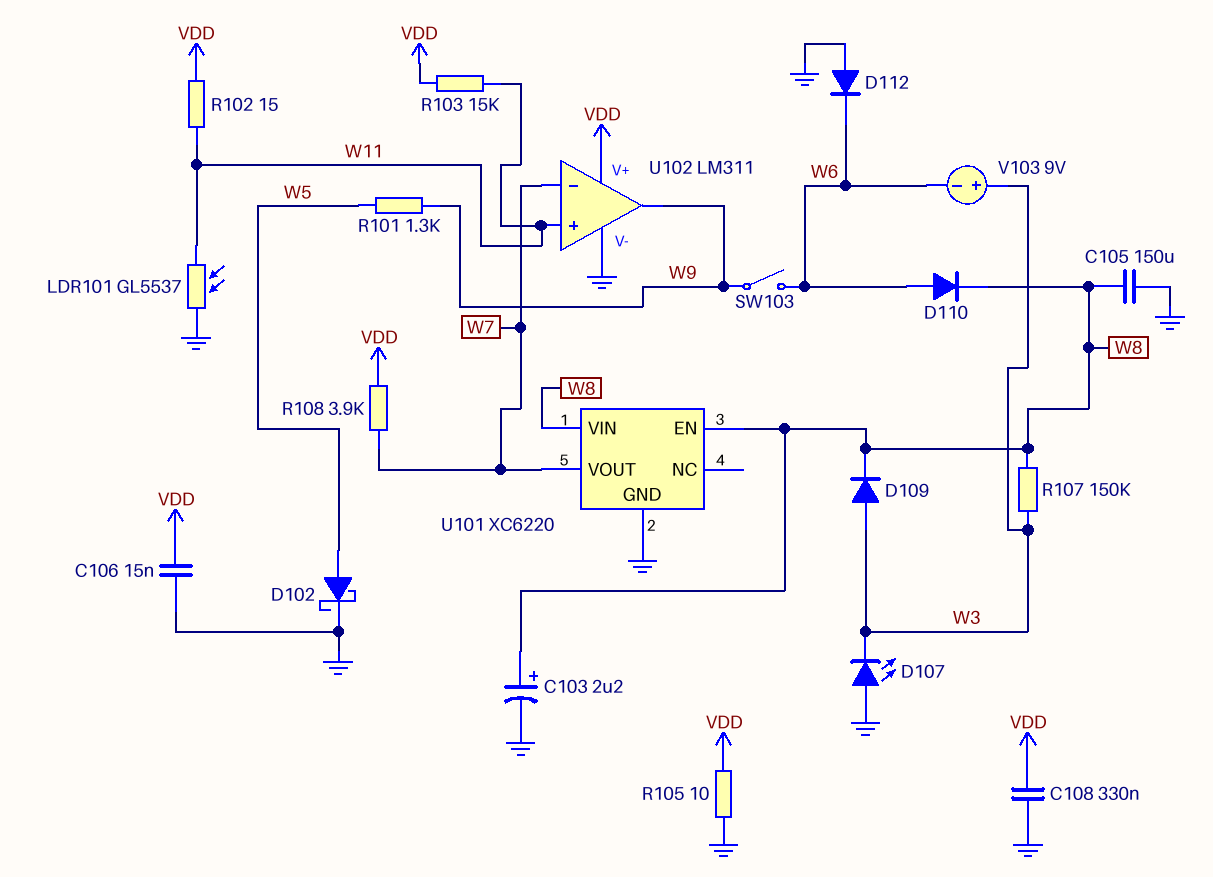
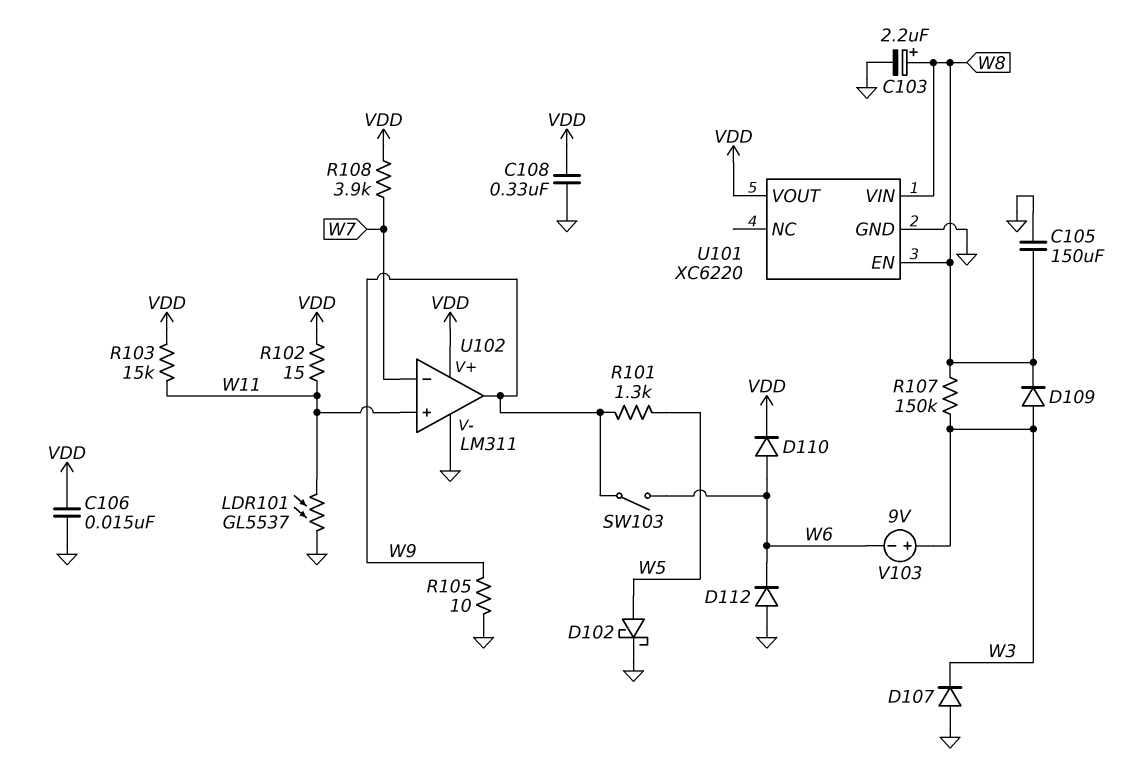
D107: LED (A GND, K W3) -> diode (A GND, K W3)
D110: diode (A W6, K W8) -> diode (A W6, K VDD)
R105: 10 (GND, VDD) -> 10 (GND, W9)
U101 pin VOUT: W7 -> VDD

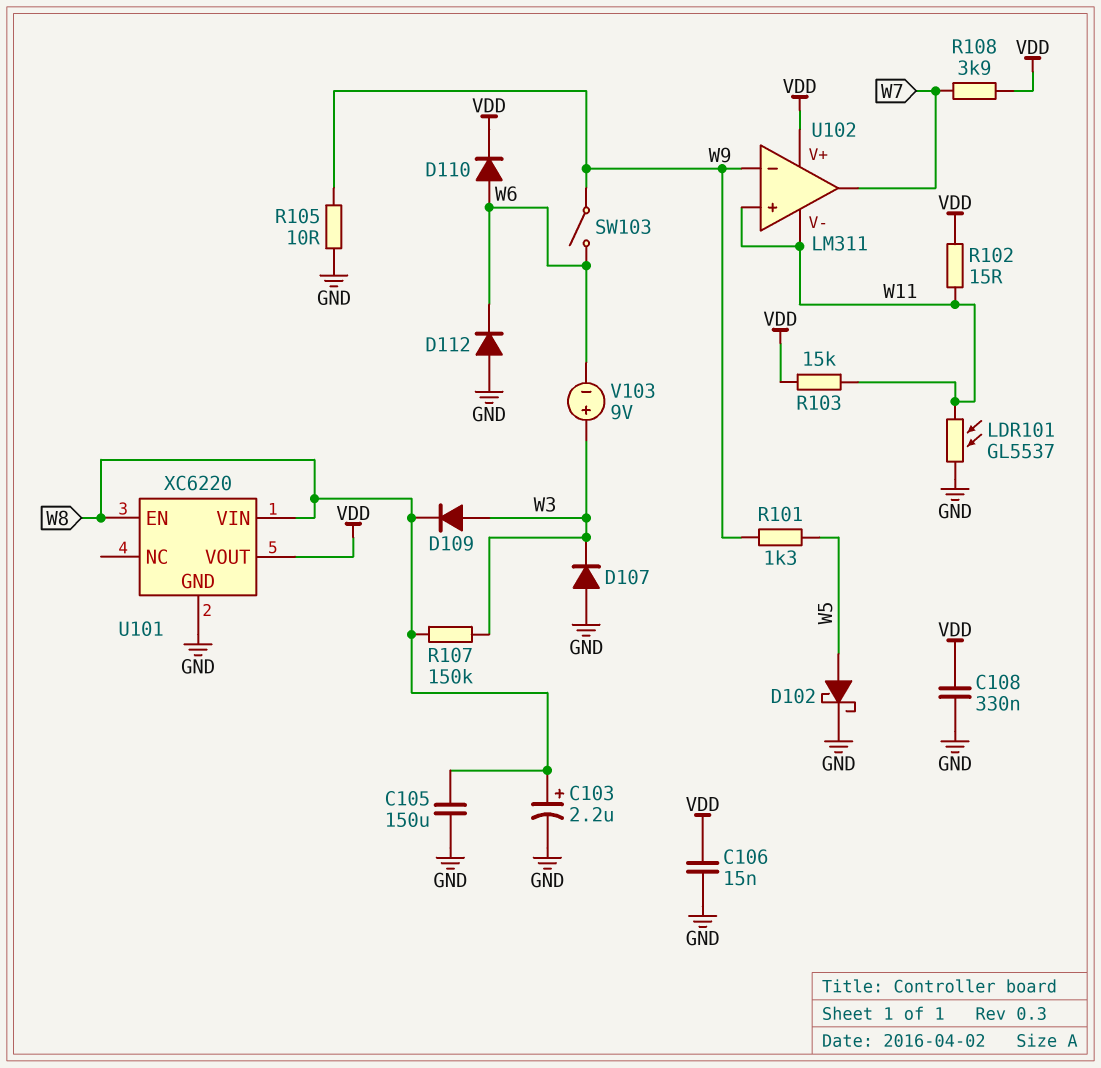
U102 pin V-: GND -> W11
U102 pin in-: W7 -> W9
U102 pin out: W9 -> W7

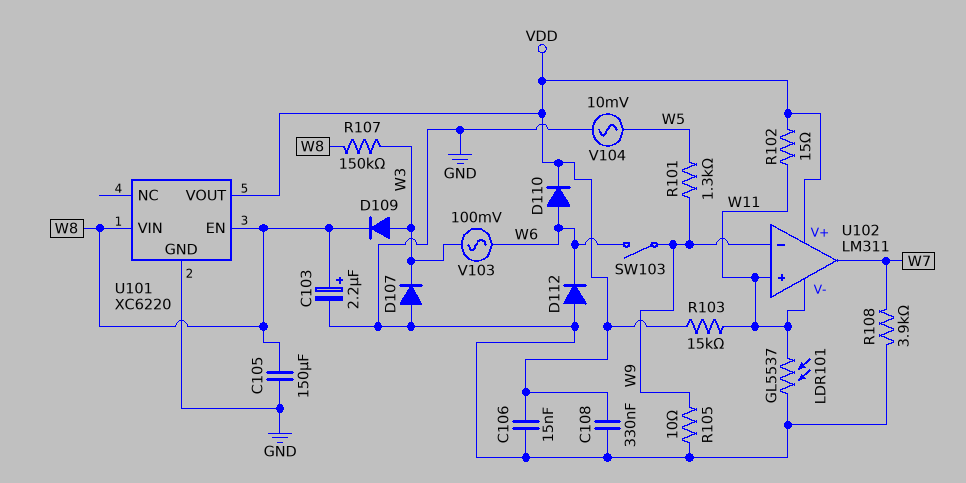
D102: schottky (A W5, K GND) -> none
R108: 3.9k (VDD, W7) -> 3.9k (GND, W7)
V103: 9V (plus W3, minus W6) -> AC 100mV (W3, W6)
V104: none -> AC 10mV (GND, W5)

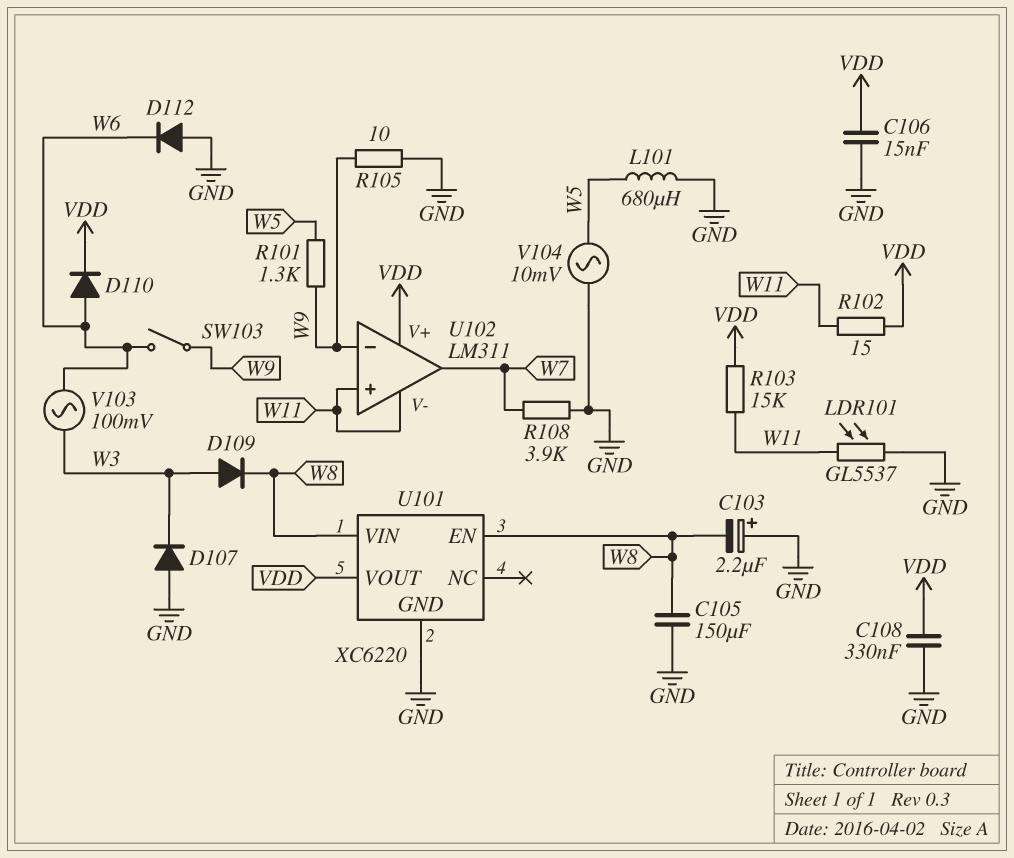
C103: 2.2uF (plus W8, minus GND) -> 2.2uF (plus GND, minus W8)
L101: none -> 680uH (GND, W5)
R107: 150k (W3, W8) -> none

